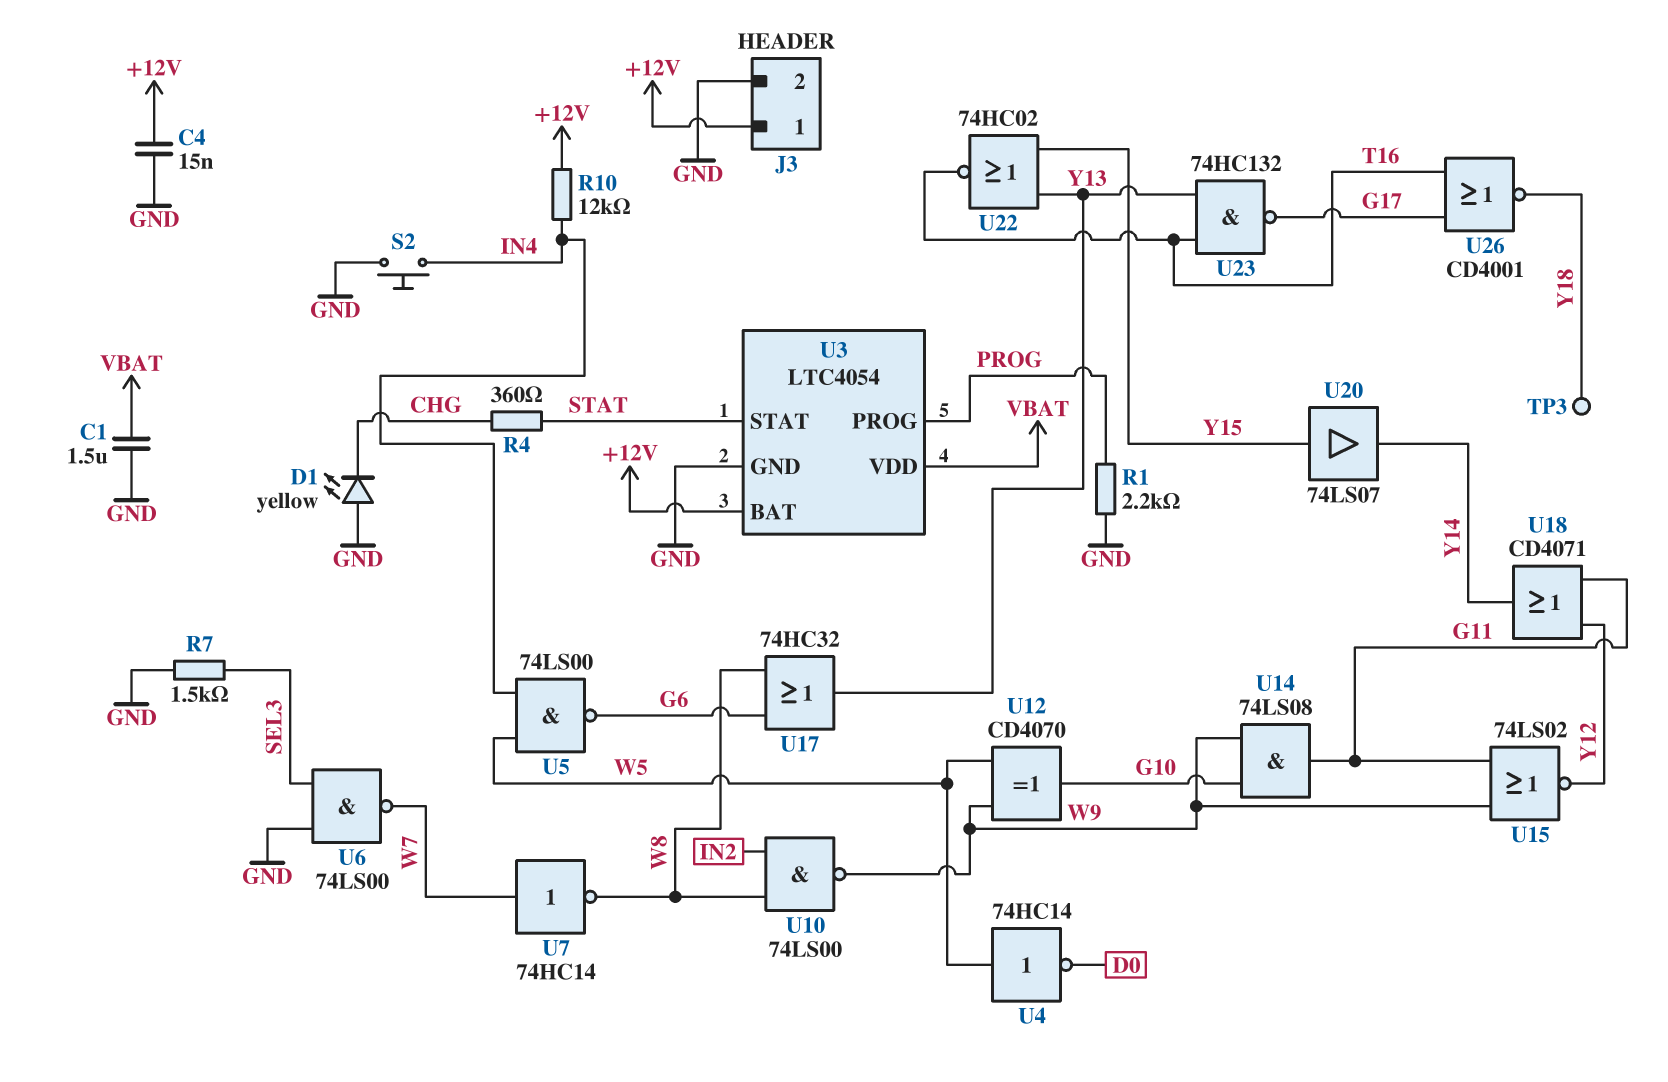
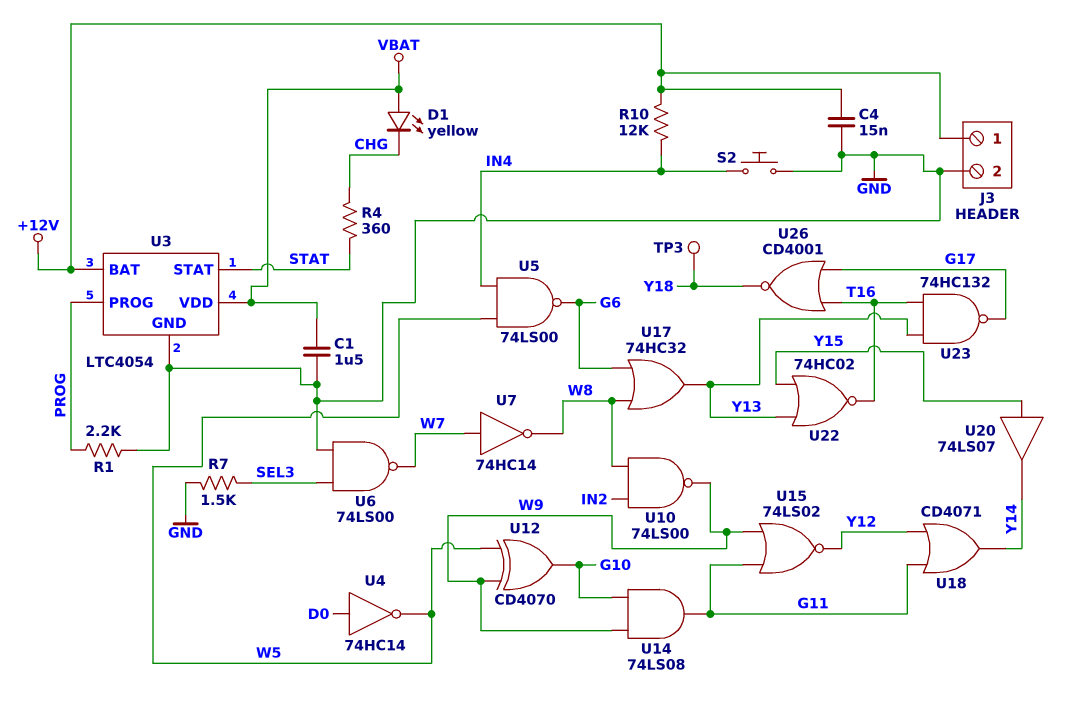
D1: LED yellow (A GND, K CHG) -> LED yellow (A VBAT, K CHG)
U4: NOT 74HC14 (in W5, out D0) -> NOT 74HC14 (in D0, out W5)

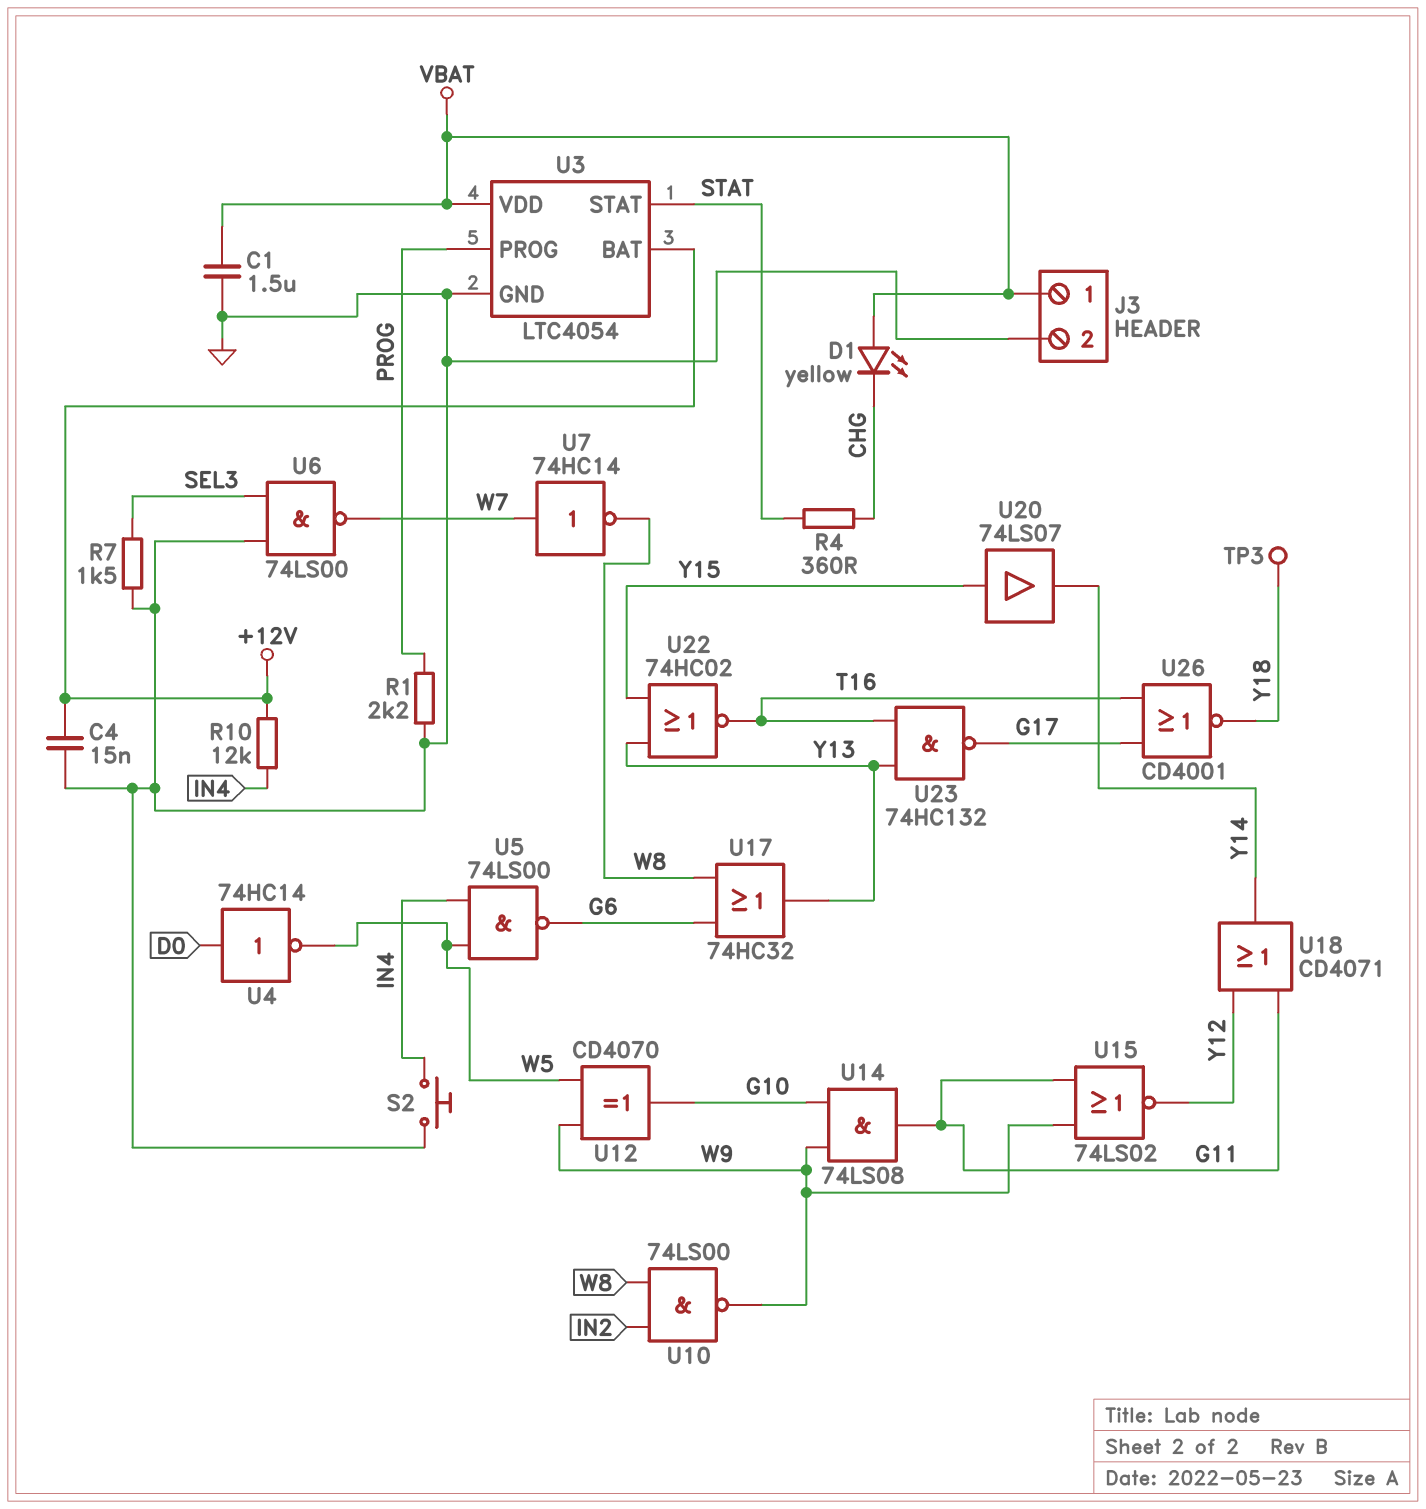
J3 pin 1: +12V -> VBAT

